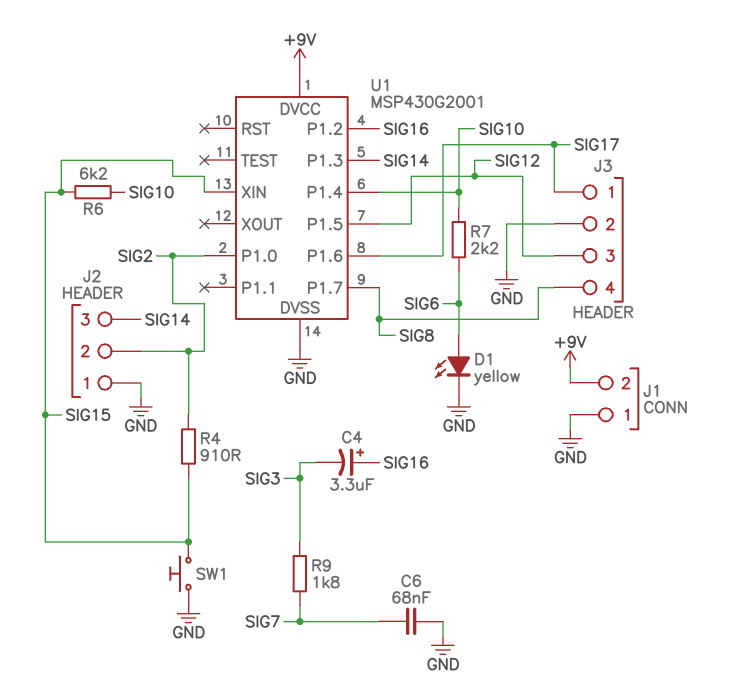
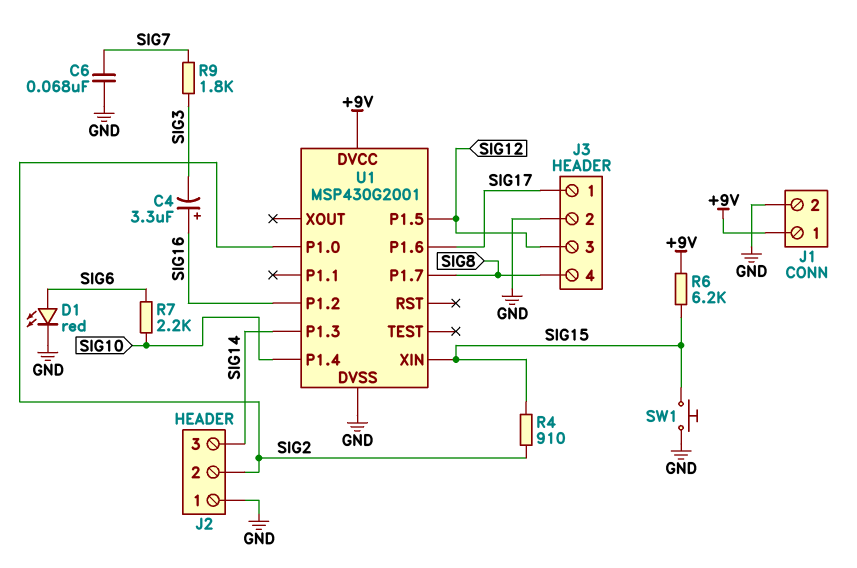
D1: LED yellow (A SIG6, K GND) -> LED red (A SIG6, K GND)
J1 pin 1: GND -> +9V
J1 pin 2: +9V -> GND
R6: 6.2k (SIG10, SIG15) -> 6.2k (+9V, SIG15)

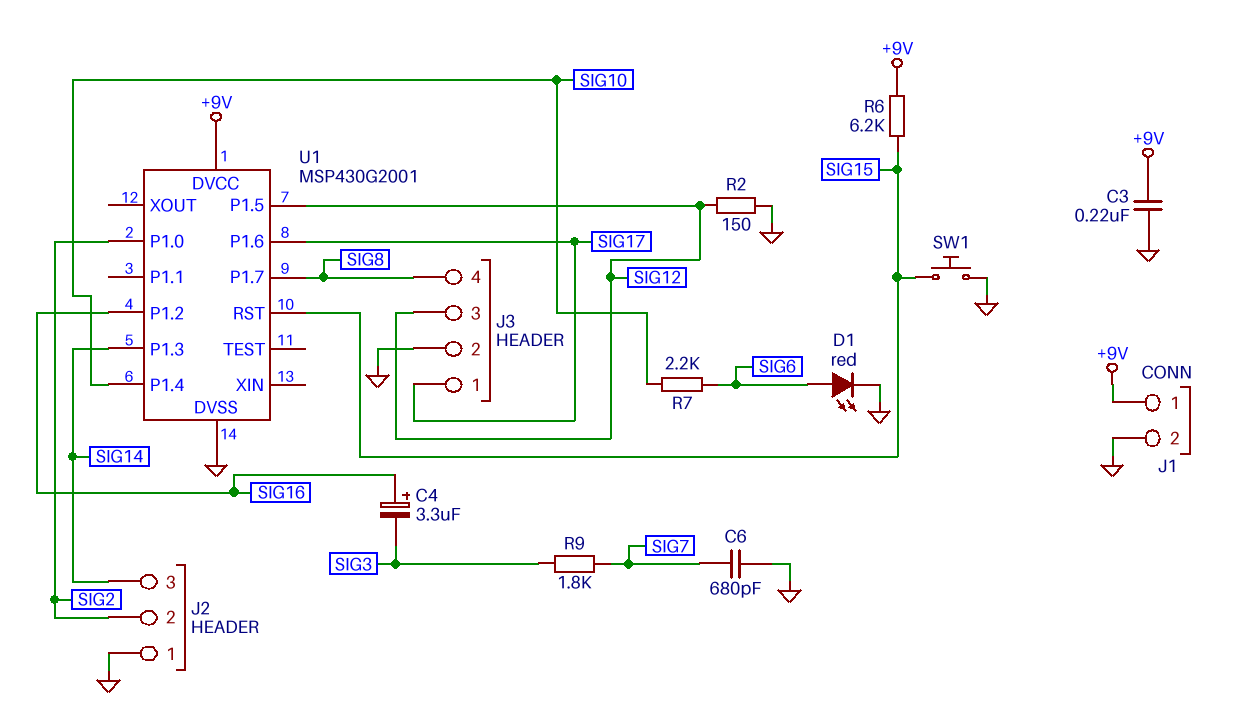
C3: none -> 220nF (+9V, GND)
C6: 68nF (GND, SIG7) -> 680pF (GND, SIG7)
R2: none -> 150 (GND, SIG12)
R4: 910 (SIG2, SIG15) -> none
U1 pin RST: none -> SIG15
U1 pin XIN: SIG15 -> none

